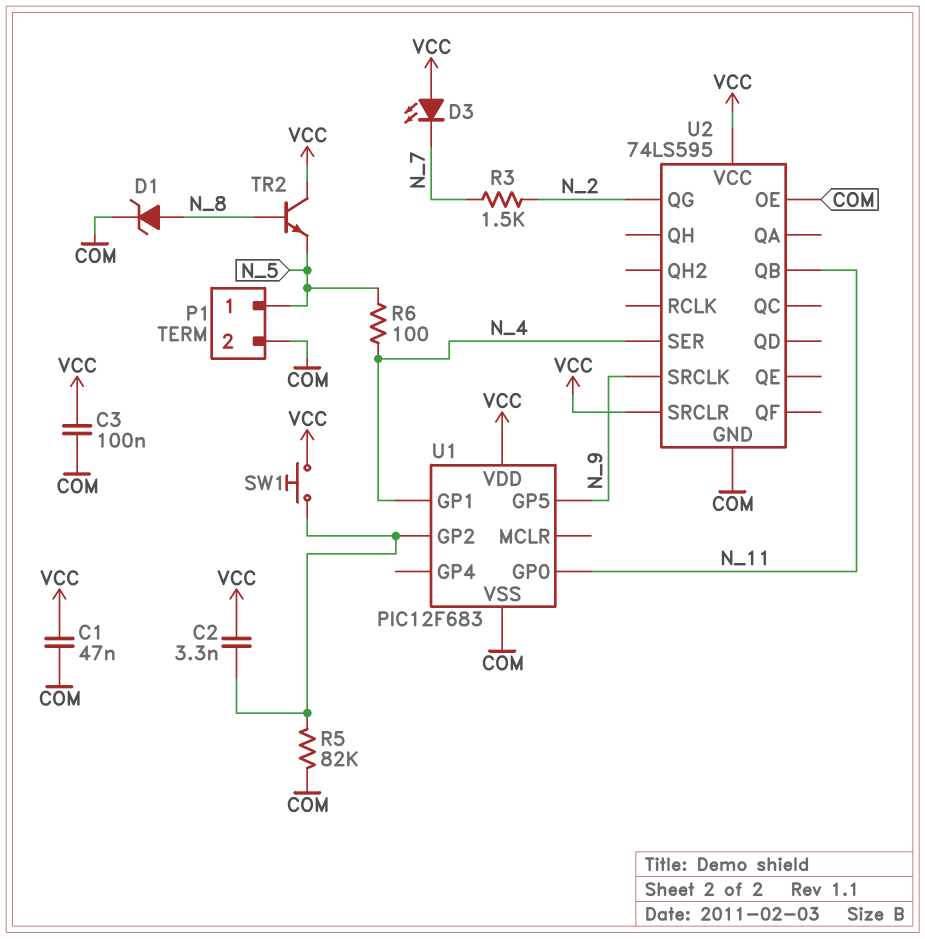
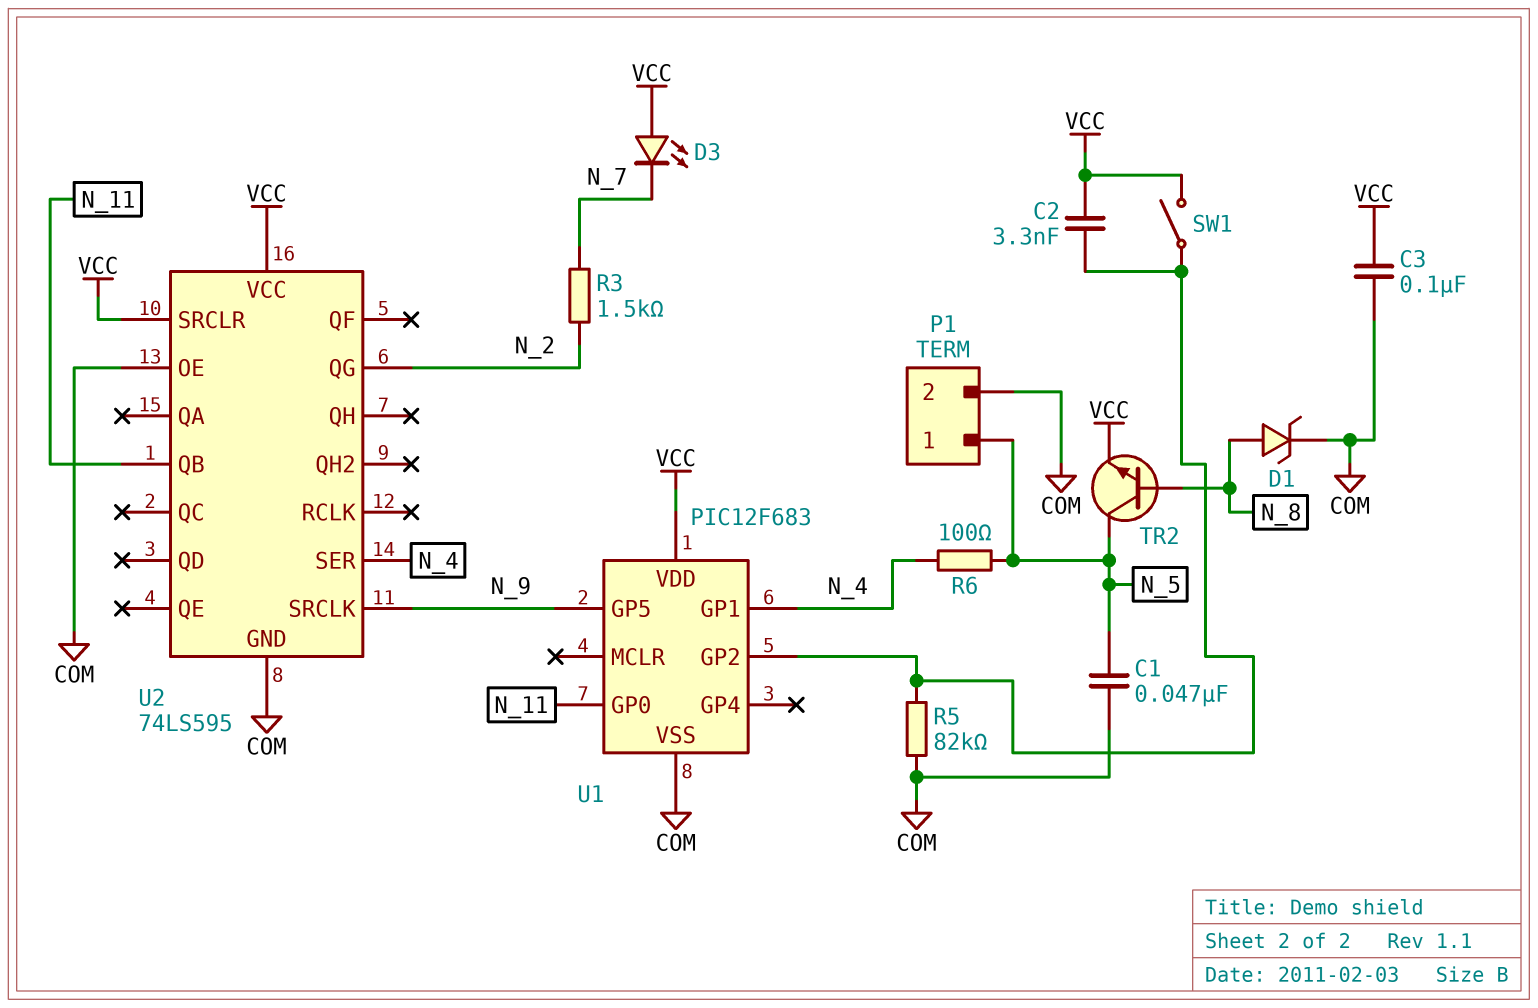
C1: 47nF (COM, VCC) -> 47nF (COM, N_5)
SW1: button (U1/GP2, VCC) -> switch (U1/GP2, VCC)
TR2: NPN (B N_8, C VCC, E N_5) -> NPN (B N_8, C N_5, E VCC)

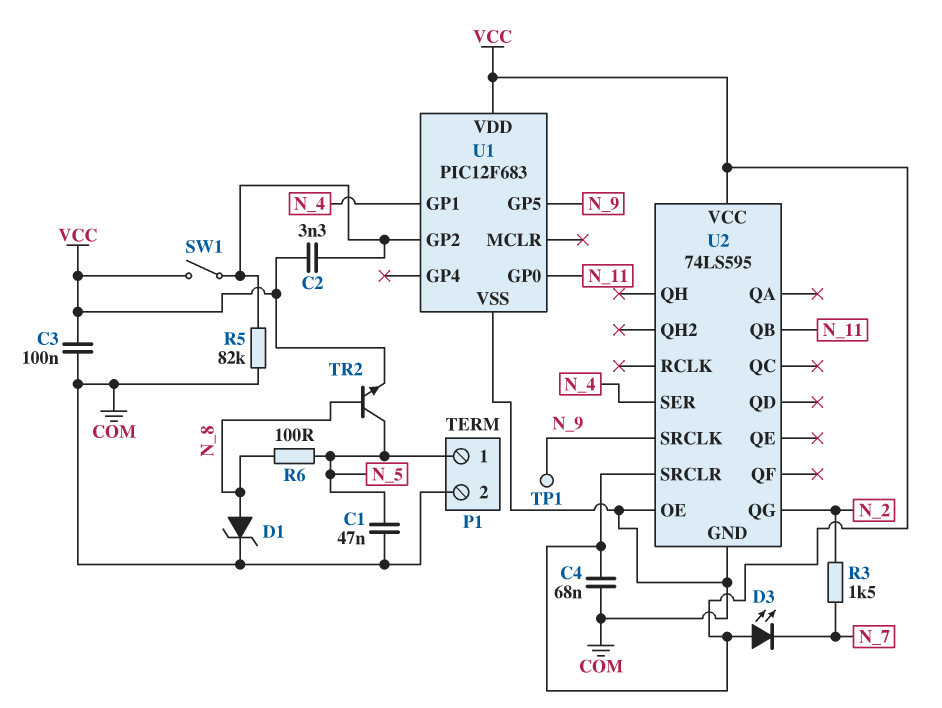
C4: none -> 68nF (COM, VCC)
R6: 100 (N_4, N_5) -> 100 (N_5, N_8)
TP1: none -> test point (N_9)

